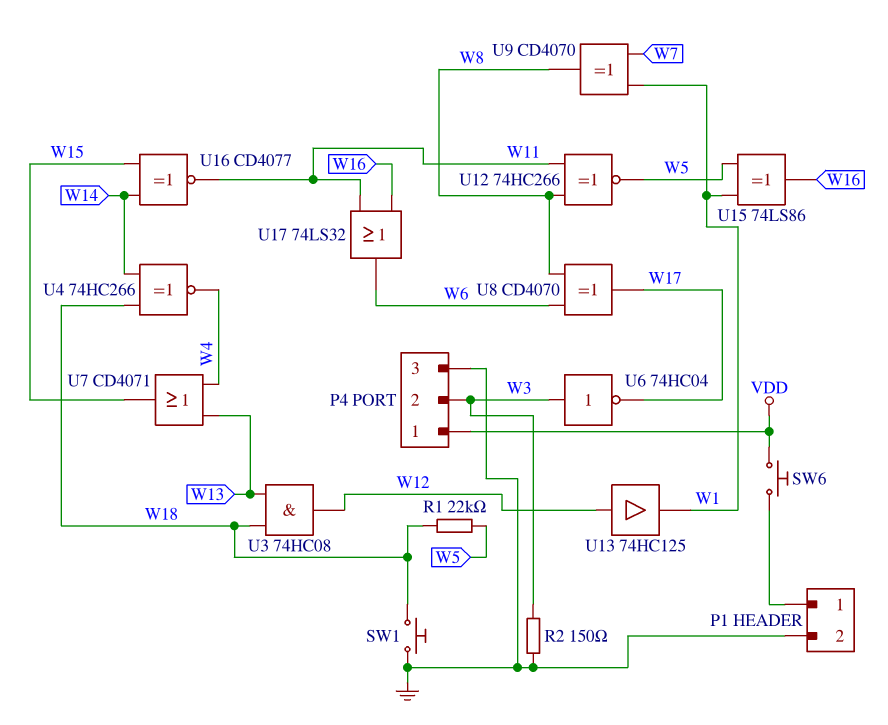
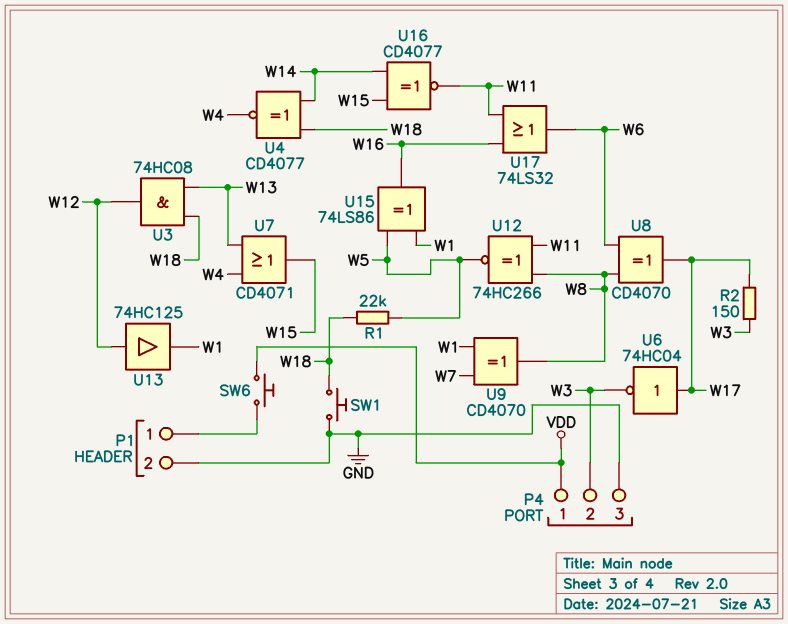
R2: 150 (GND, W3) -> 150 (W3, W17)
U4: XNOR 74HC266 (in W14, in W18, out W4) -> XNOR CD4077 (in W14, in W18, out W4)
U6: NOT 74HC04 (in W3, out W17) -> NOT 74HC04 (in W17, out W3)

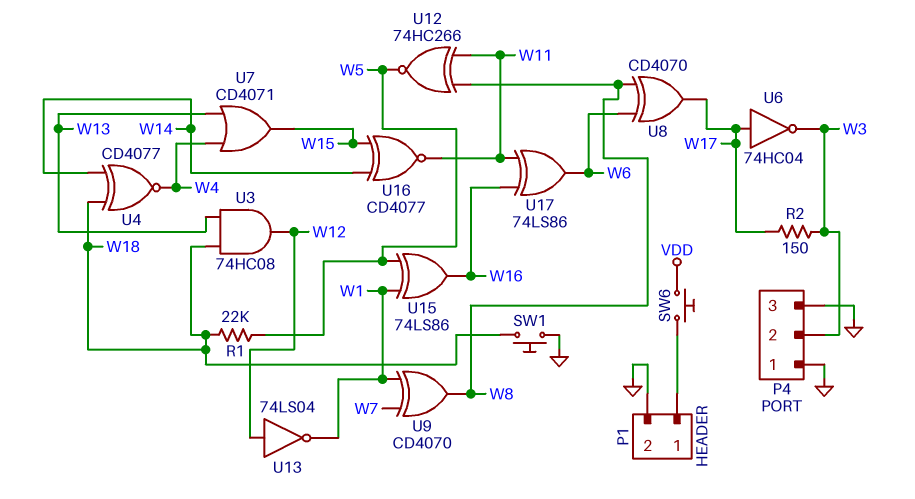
P4 pin 1: VDD -> GND
U13: buffer 74HC125 (in W12, out W1) -> NOT 74LS04 (in W12, out W1)
U17: OR 74LS32 (in W11, in W16, out W6) -> XOR 74LS86 (in W11, in W16, out W6)

